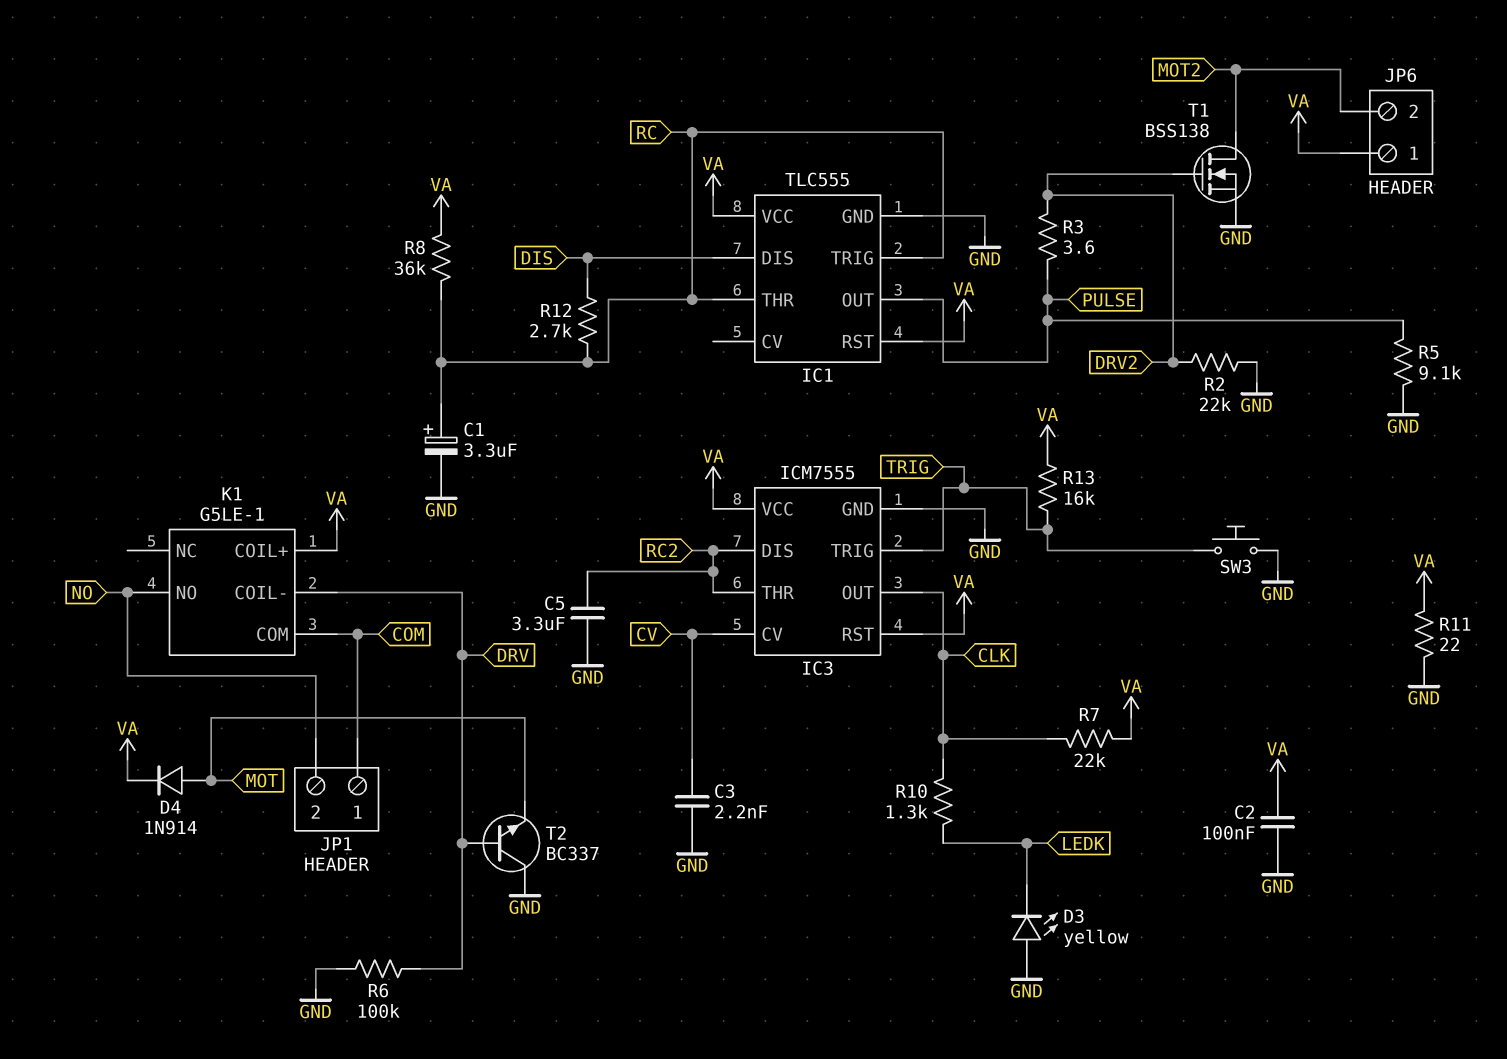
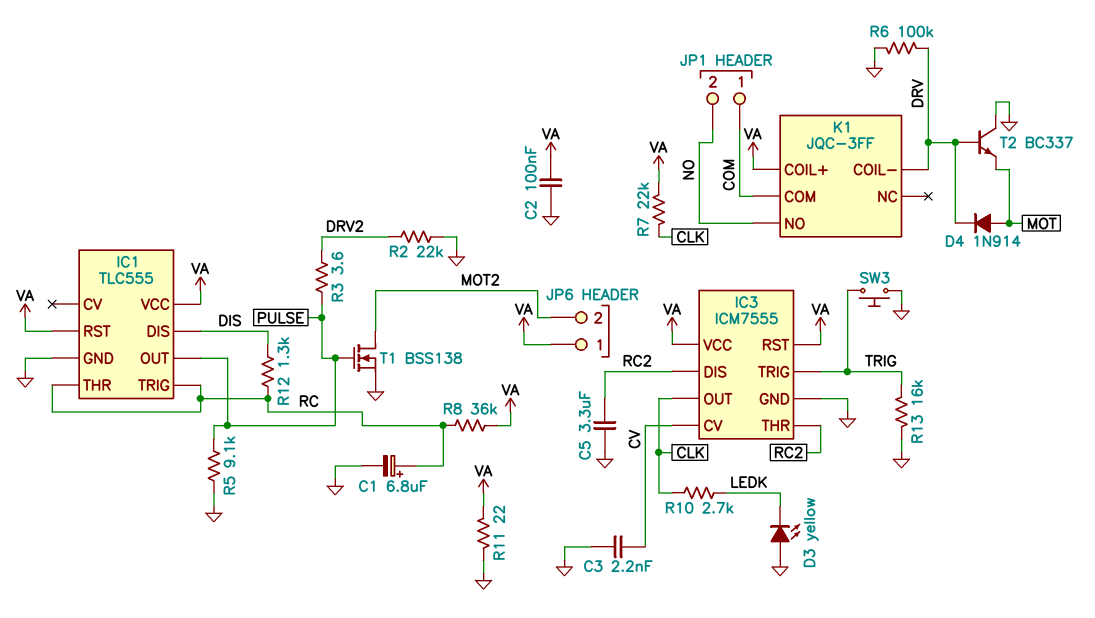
C1: 3.3uF (plus RC, minus GND) -> 6.8uF (plus RC, minus GND)
D4: diode 1N914 (A MOT, K VA) -> diode 1N914 (A MOT, K DRV)
K1: G5LE-1 -> JQC-3FF
R10: 1.3k (CLK, LEDK) -> 2.7k (CLK, LEDK)
R12: 2.7k (DIS, RC) -> 1.3k (DIS, RC)
R13: 16k (TRIG, VA) -> 16k (GND, TRIG)
T1: NMOS BSS138 (G DRV2, D MOT2, S GND) -> NMOS BSS138 (G PULSE, D MOT2, S GND)

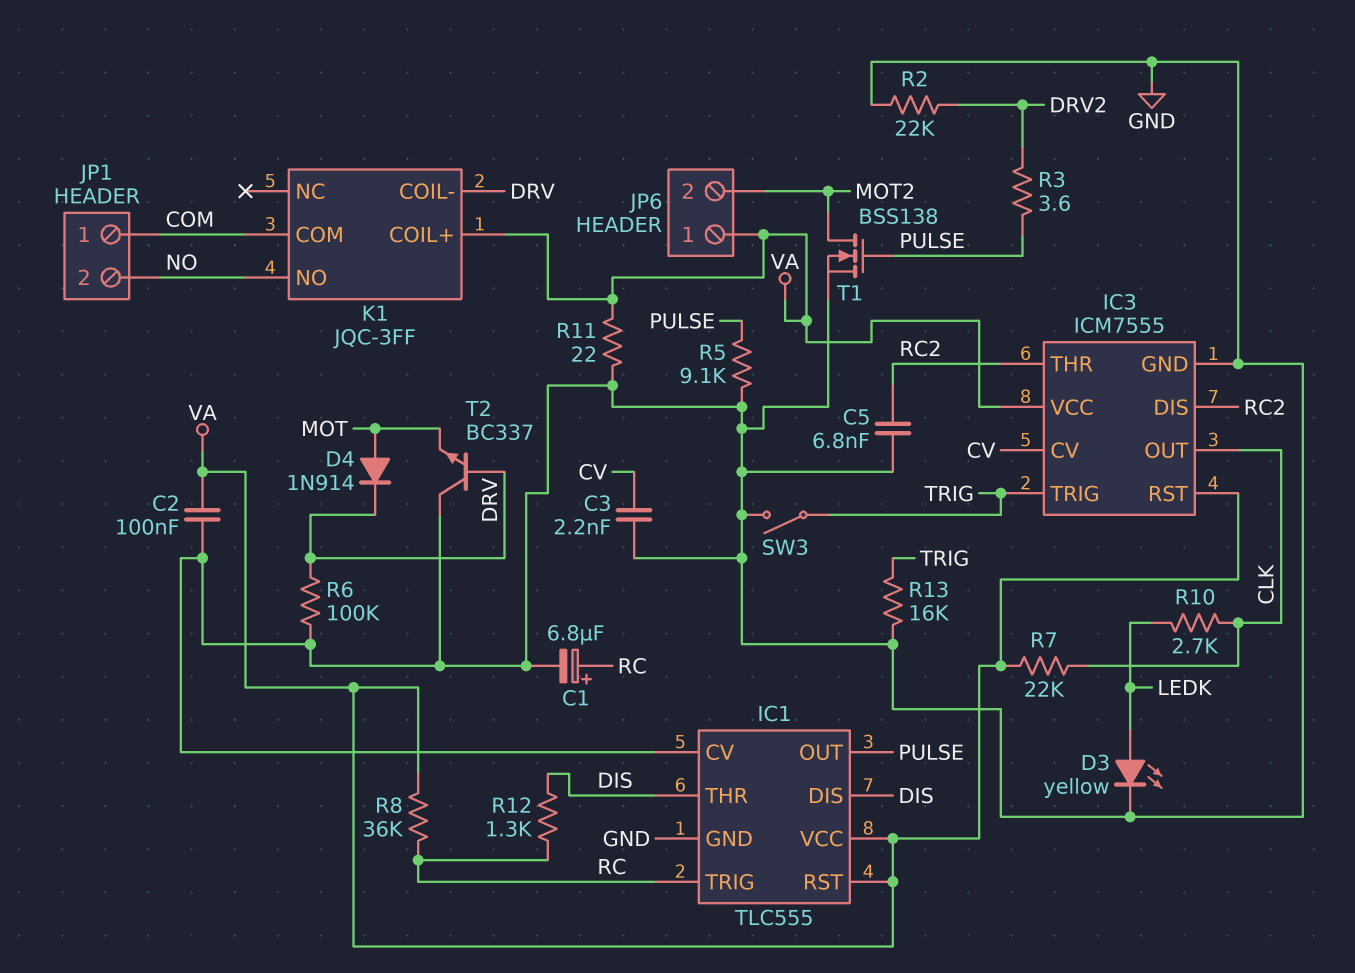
C5: 3.3uF (GND, RC2) -> 6.8nF (GND, RC2)
D3: LED yellow (A GND, K LEDK) -> LED yellow (A LEDK, K GND)
IC1 pin CV: none -> GND
IC1 pin THR: RC -> DIS
SW3: button (GND, TRIG) -> switch (GND, TRIG)

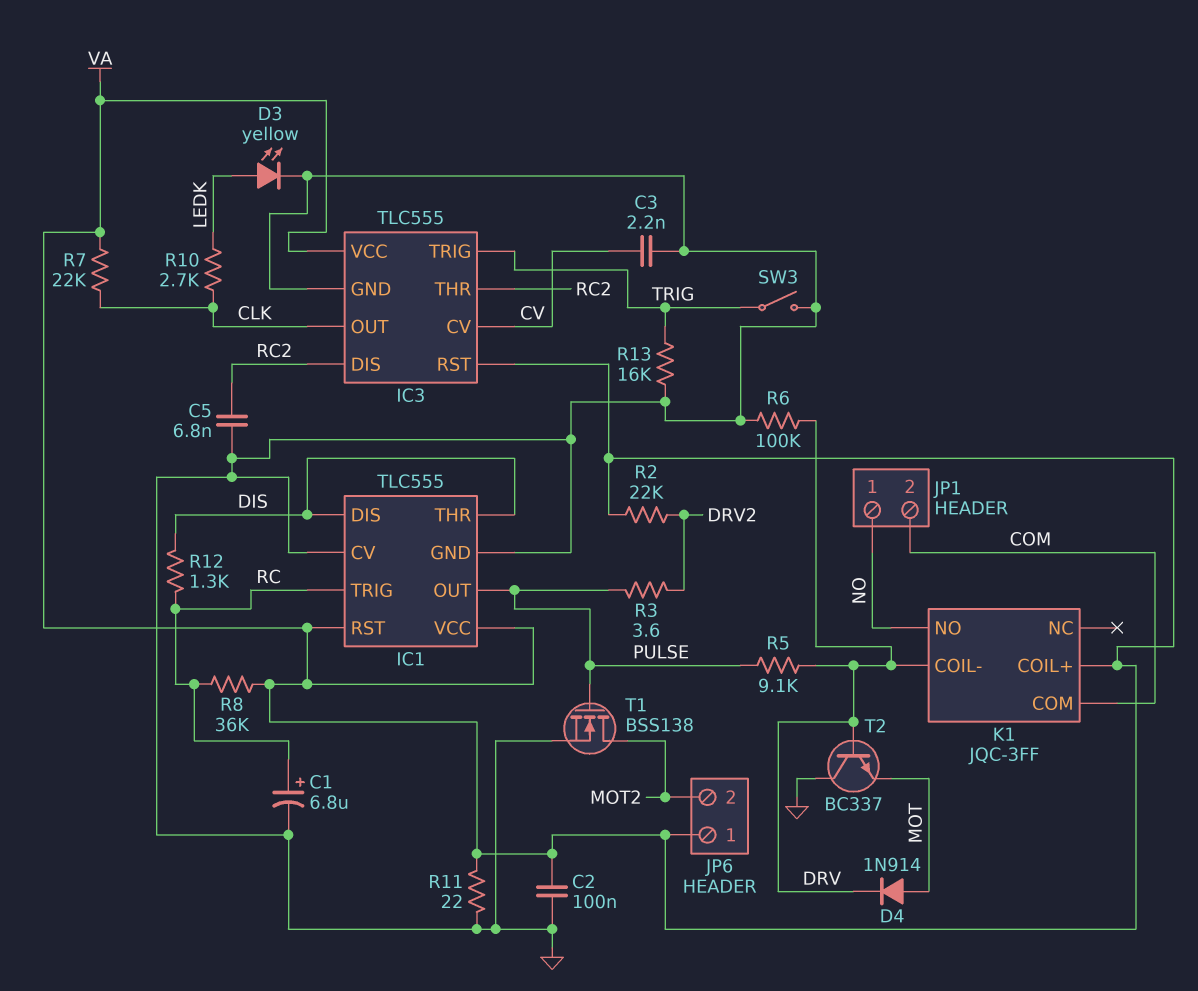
IC3: ICM7555 -> TLC555
JP1 pin 1: COM -> NO
JP1 pin 2: NO -> COM
R2: 22k (DRV2, GND) -> 22k (DRV2, VA)
R5: 9.1k (GND, PULSE) -> 9.1k (DRV, PULSE)

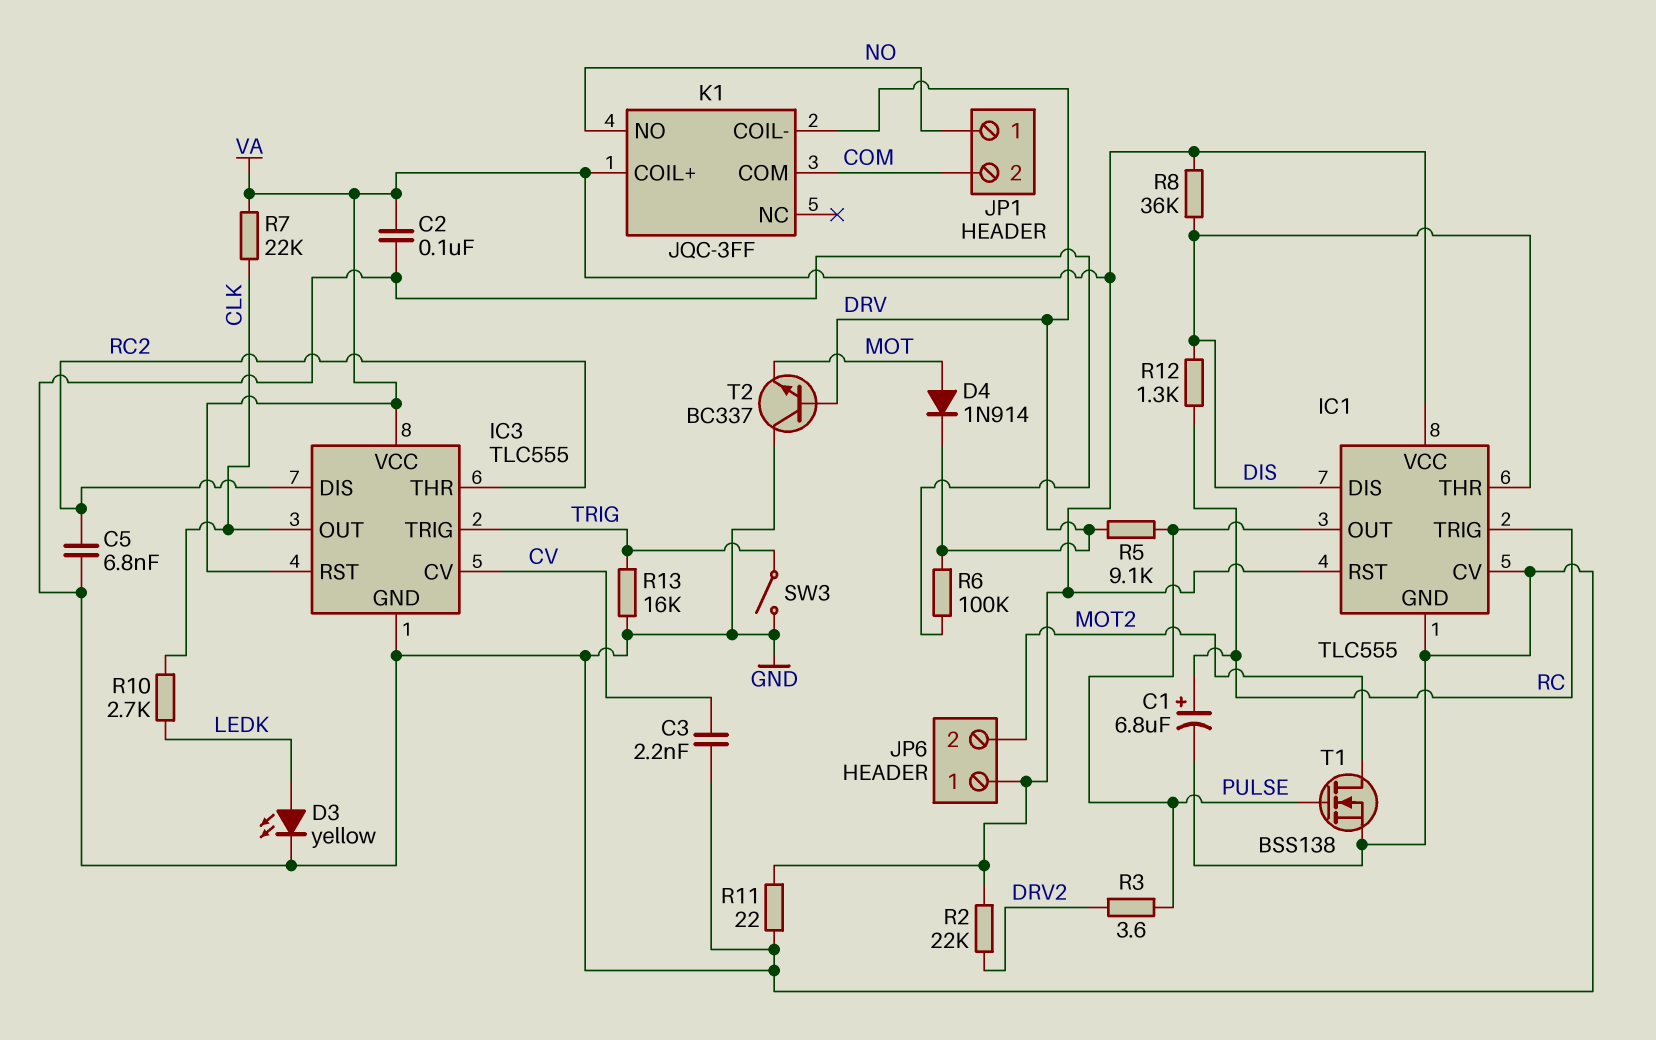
R8: 36k (RC, VA) -> 36k (DIS, VA)

